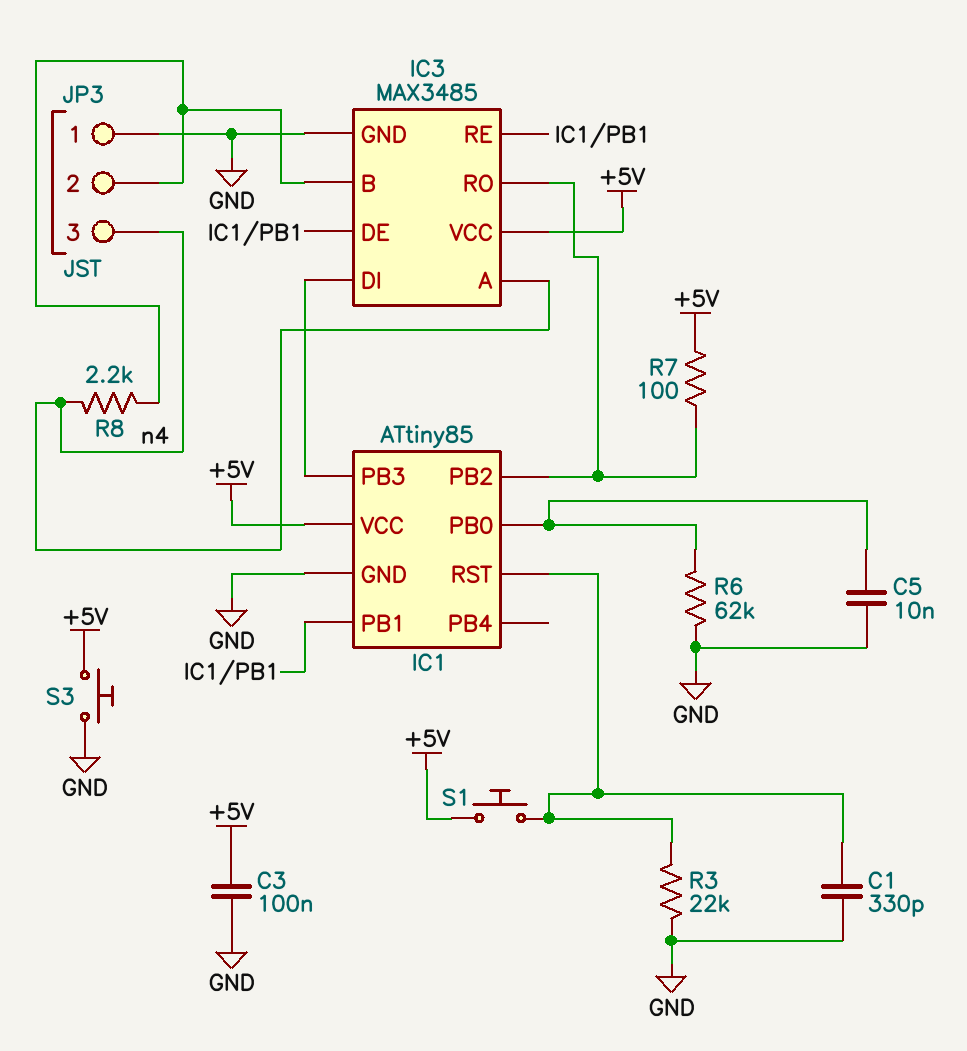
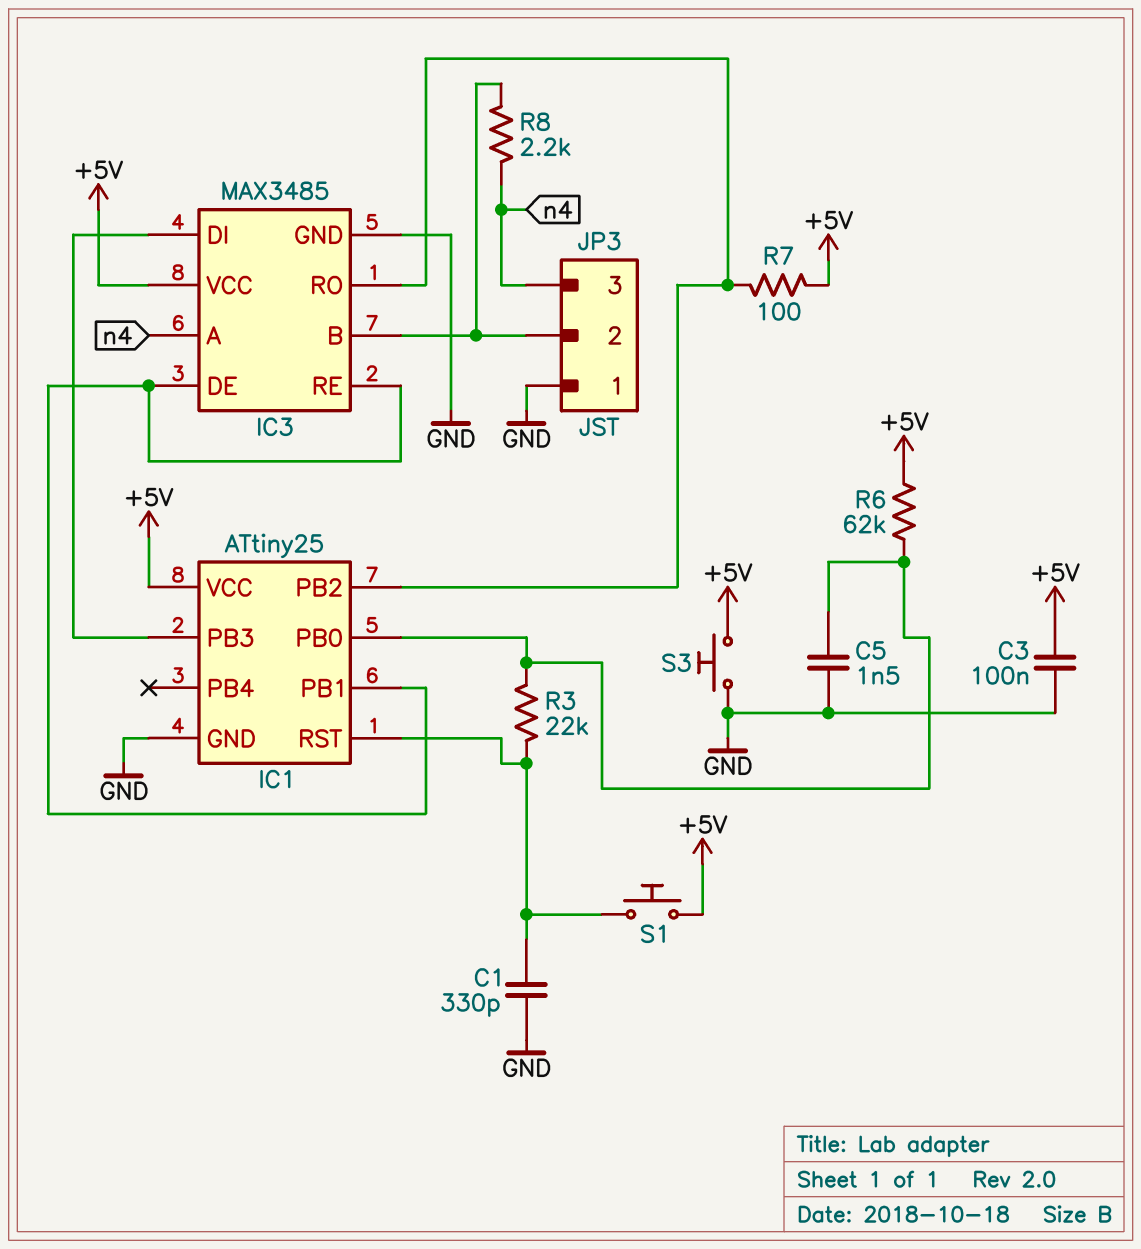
C5: 10nF (GND, IC1/PB0) -> 1.5nF (GND, IC1/PB0)
IC1: ATtiny85 -> ATtiny25
R3: 22k (GND, IC1/RST) -> 22k (IC1/PB0, IC1/RST)
R6: 62k (GND, IC1/PB0) -> 62k (+5V, IC1/PB0)

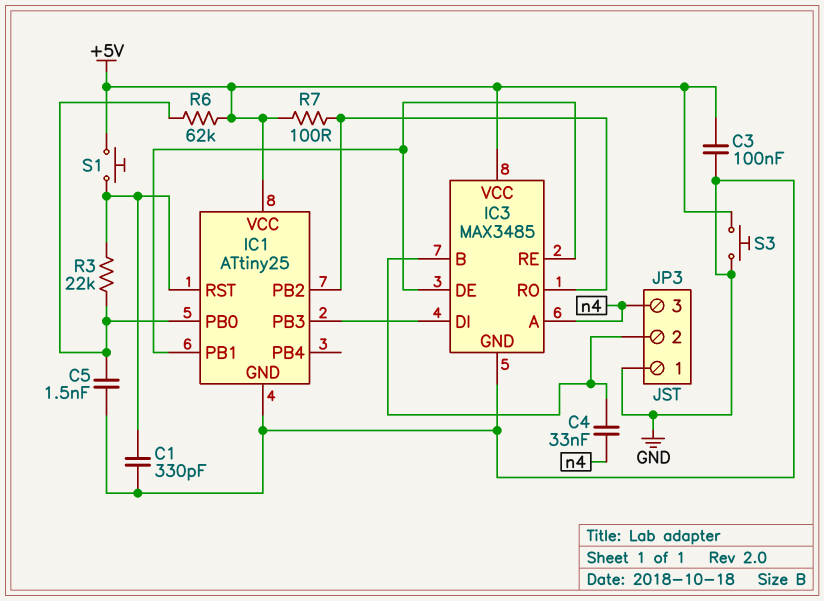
C4: none -> 33nF (IC3/B, n4)
R8: 2.2k (IC3/B, n4) -> none

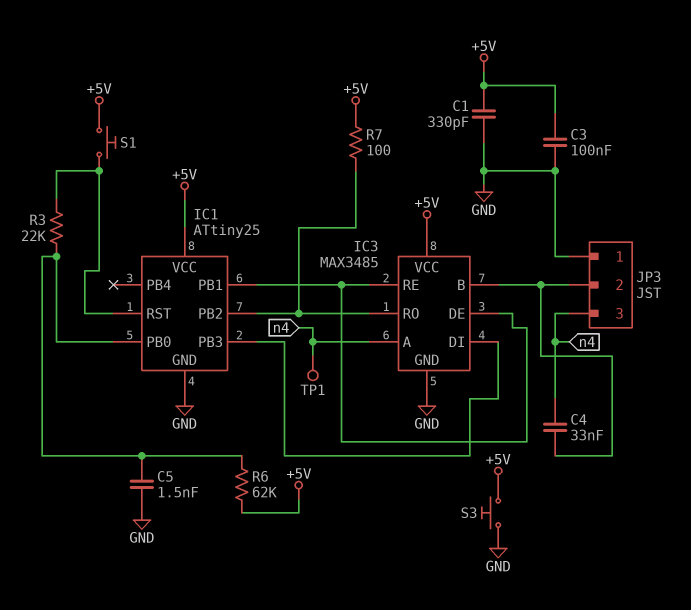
C1: 330pF (GND, IC1/RST) -> 330pF (+5V, GND)
TP1: none -> test point (n4)

